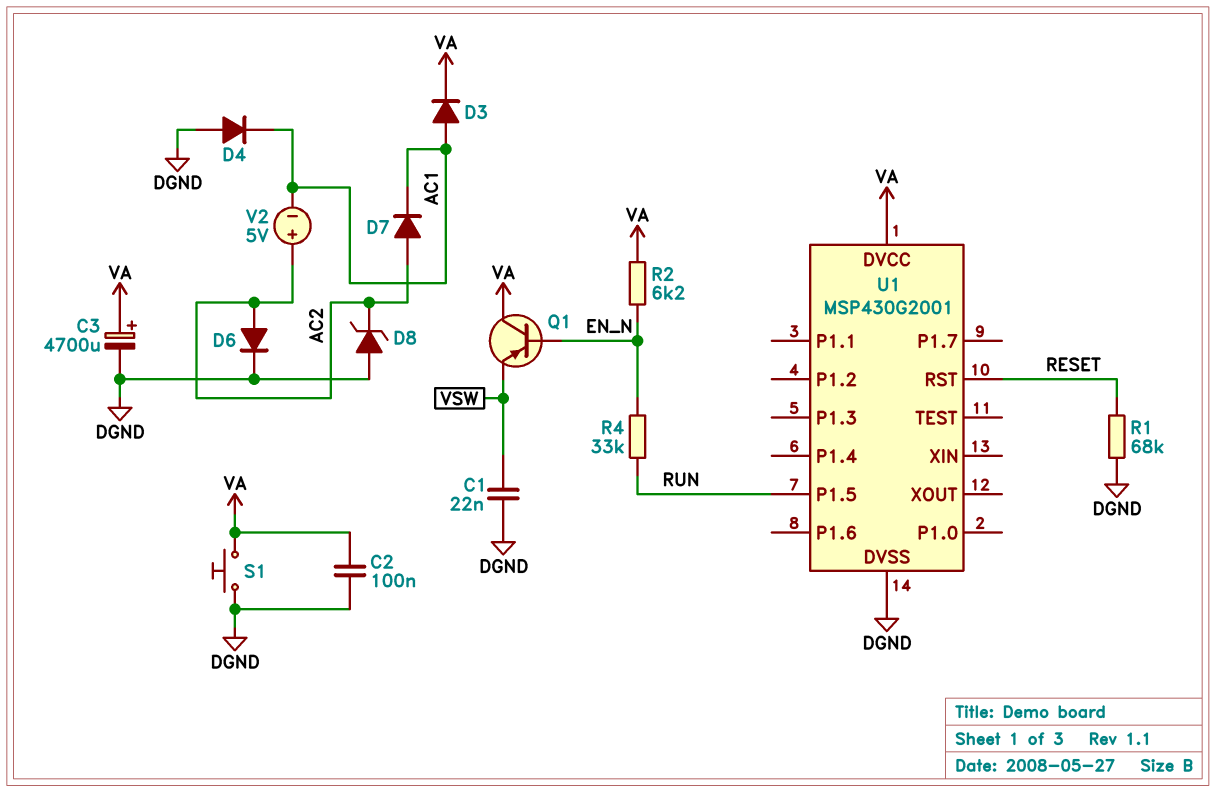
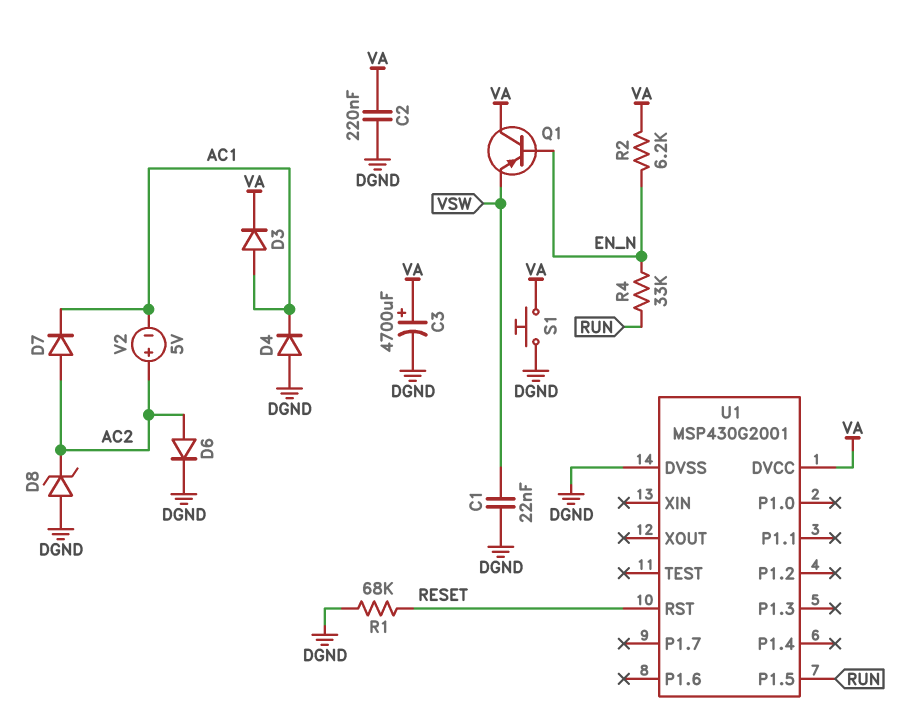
C2: 100nF (DGND, VA) -> 220nF (DGND, VA)

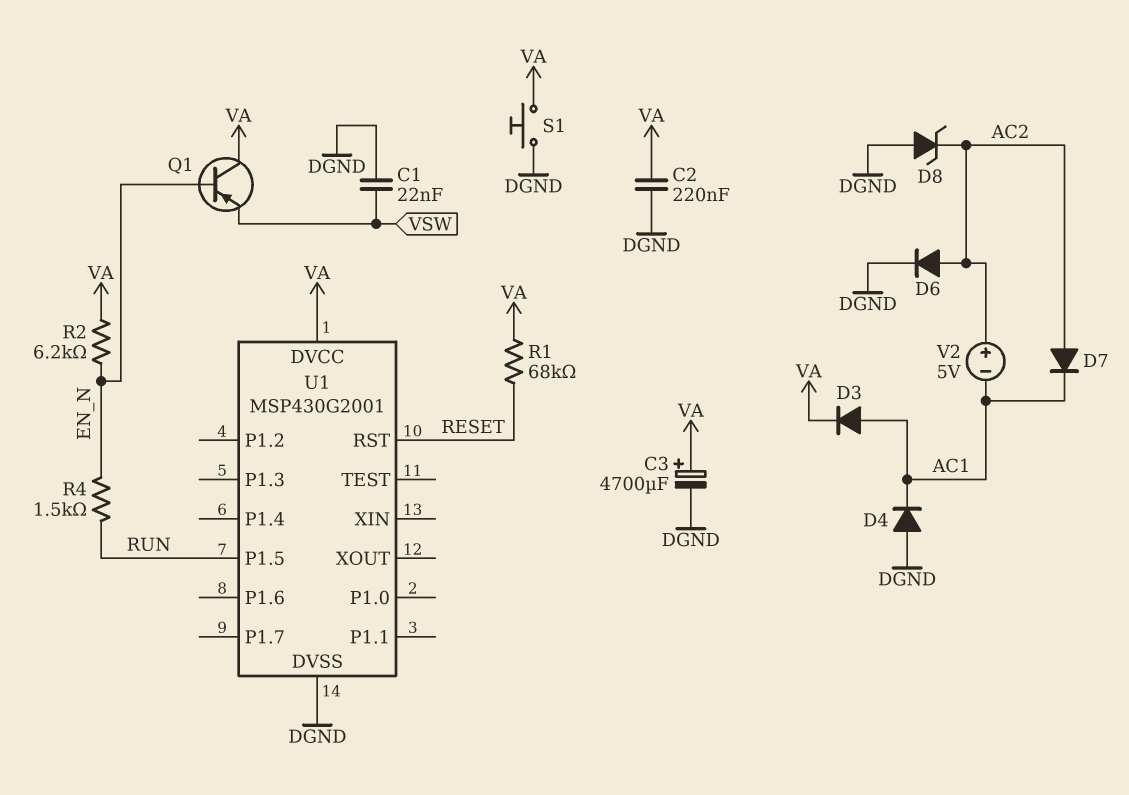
R1: 68k (DGND, RESET) -> 68k (RESET, VA)
R4: 33k (EN_N, RUN) -> 1.5k (EN_N, RUN)

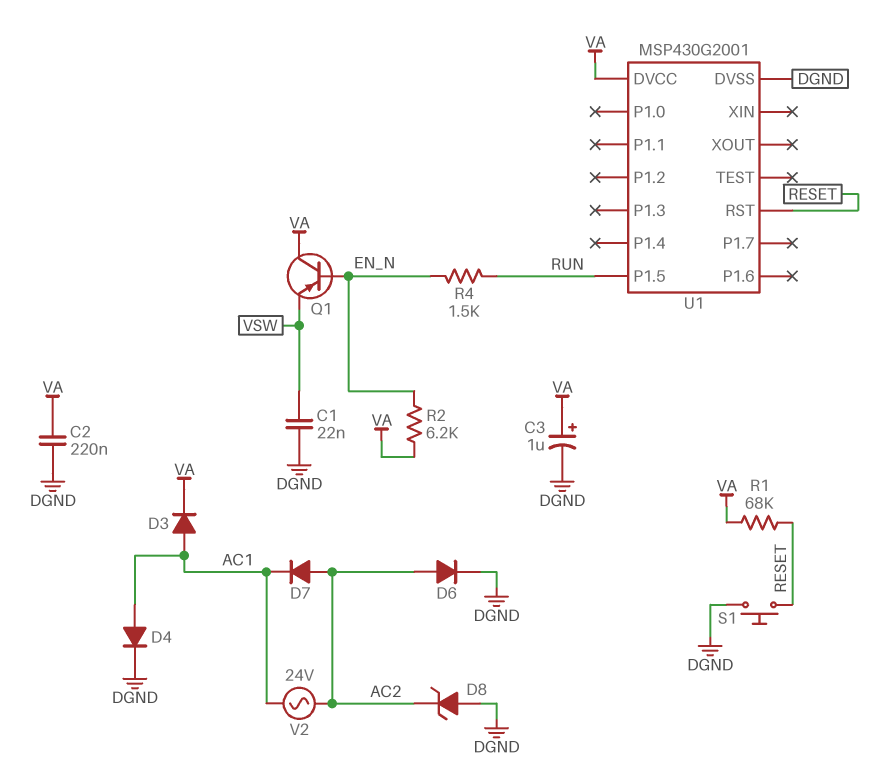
C3: 4700uF (plus VA, minus DGND) -> 1uF (plus VA, minus DGND)
D4: diode (A DGND, K AC1) -> diode (A AC1, K DGND)
S1: button (DGND, VA) -> button (DGND, RESET)
V2: 5V (plus AC2, minus AC1) -> AC 24V (AC1, AC2)

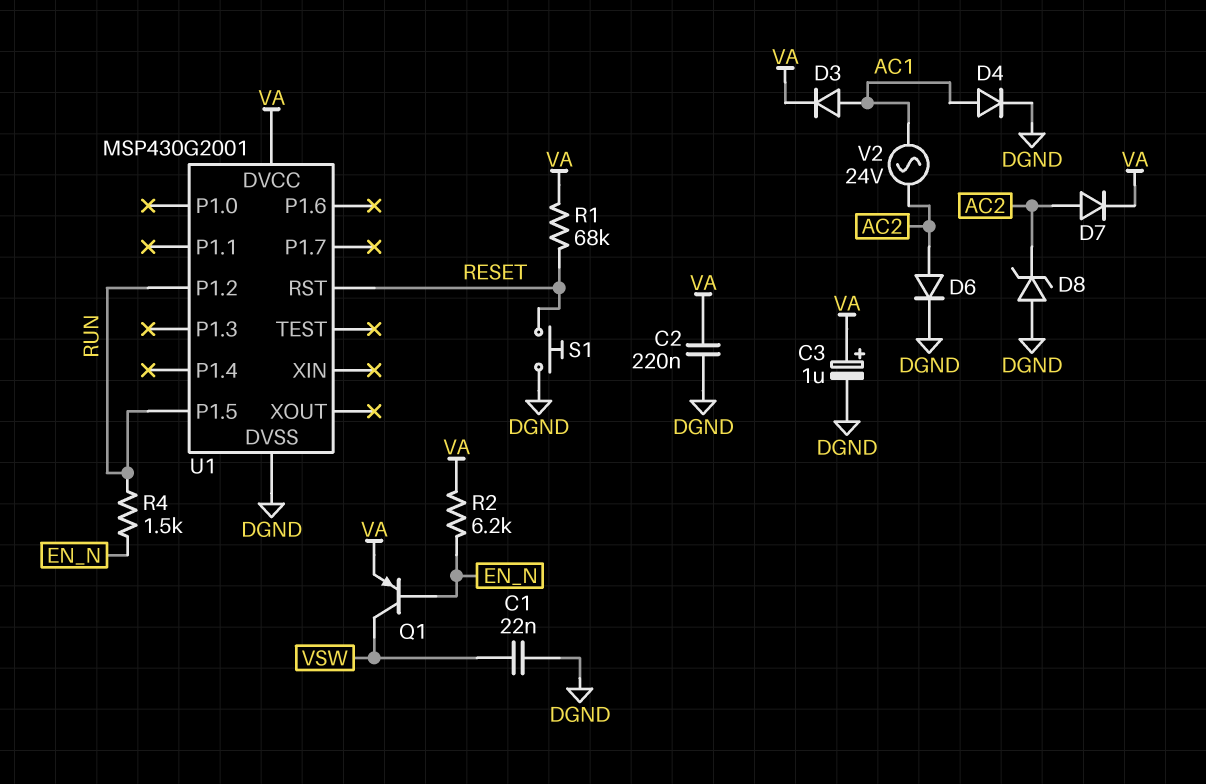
D7: diode (A AC2, K AC1) -> diode (A AC2, K VA)
Q1: PNP (B EN_N, C VA, E VSW) -> PNP (B EN_N, C VSW, E VA)
U1 pin P1.2: none -> RUN

